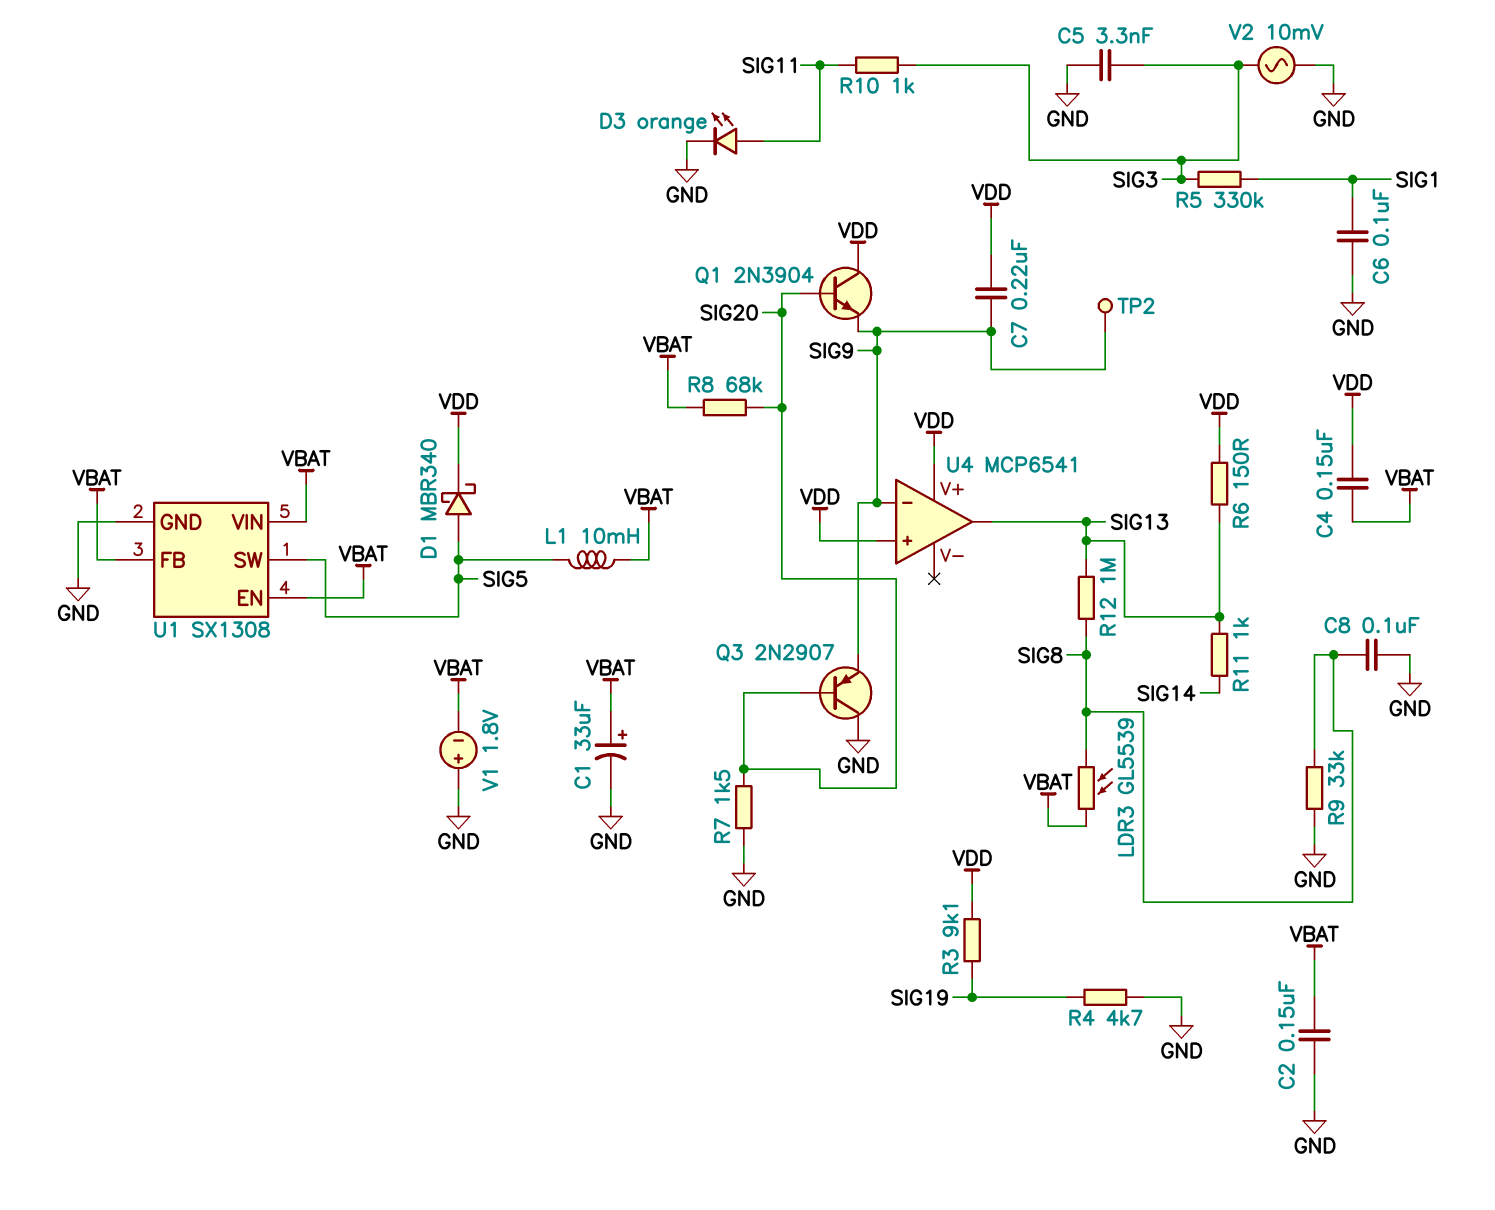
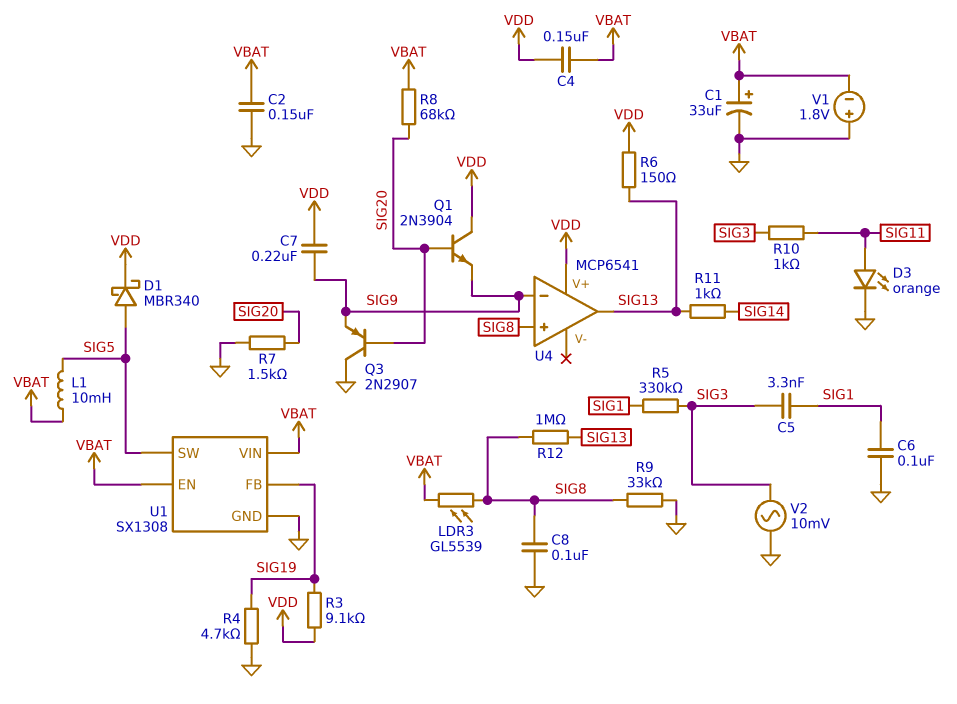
C5: 3.3nF (GND, SIG3) -> 3.3nF (SIG1, SIG3)
TP2: test point (SIG9) -> none
U1 pin FB: VBAT -> SIG19
U4 pin in+: VDD -> SIG8

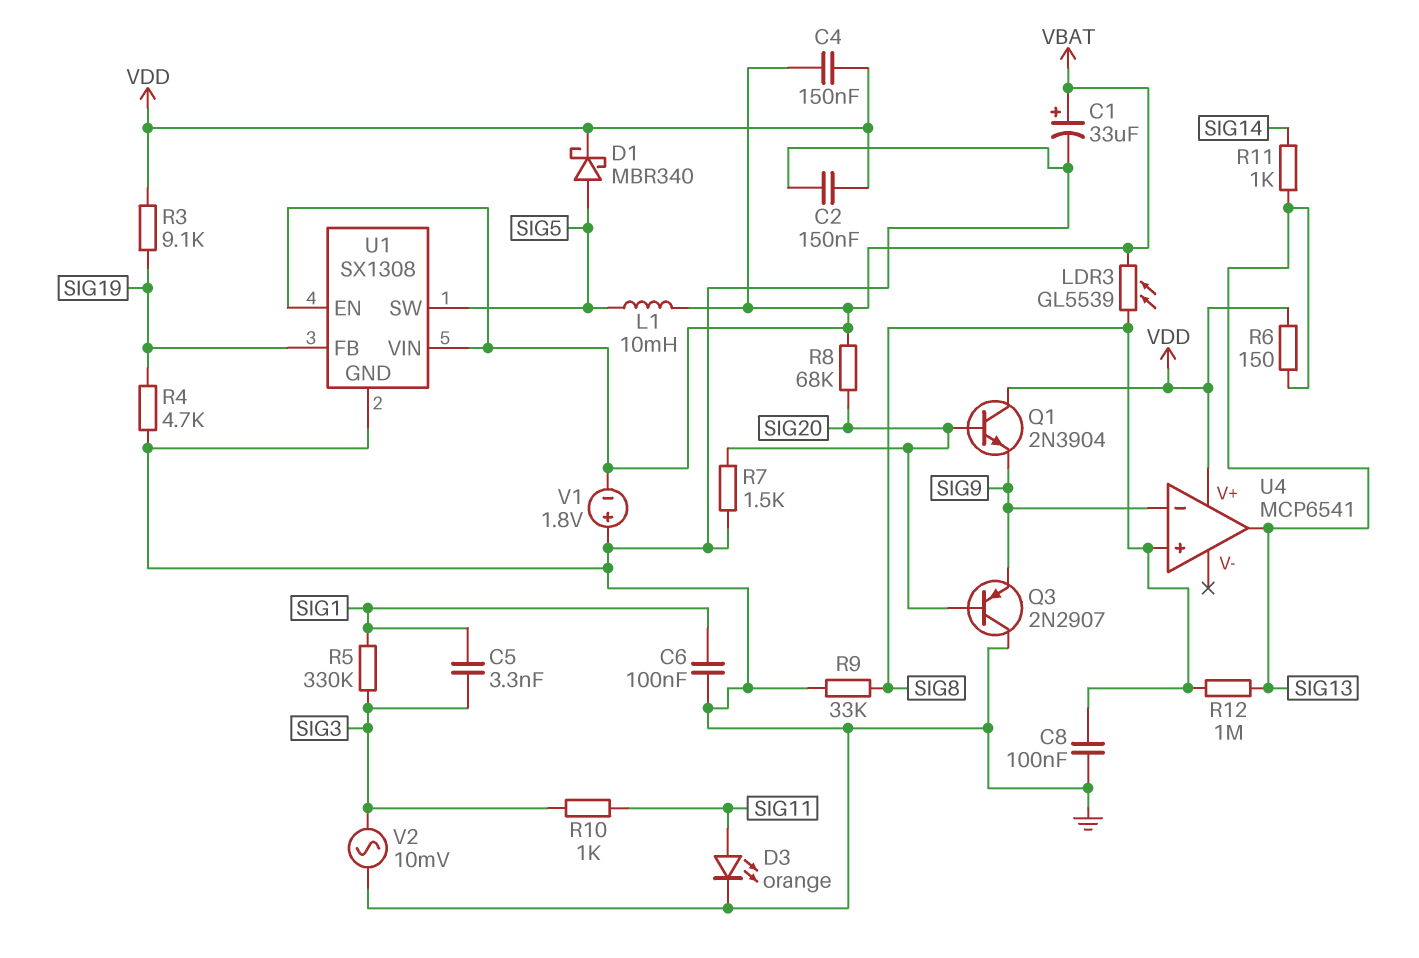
C2: 150nF (GND, VBAT) -> 150nF (GND, VDD)
C7: 220nF (SIG9, VDD) -> none

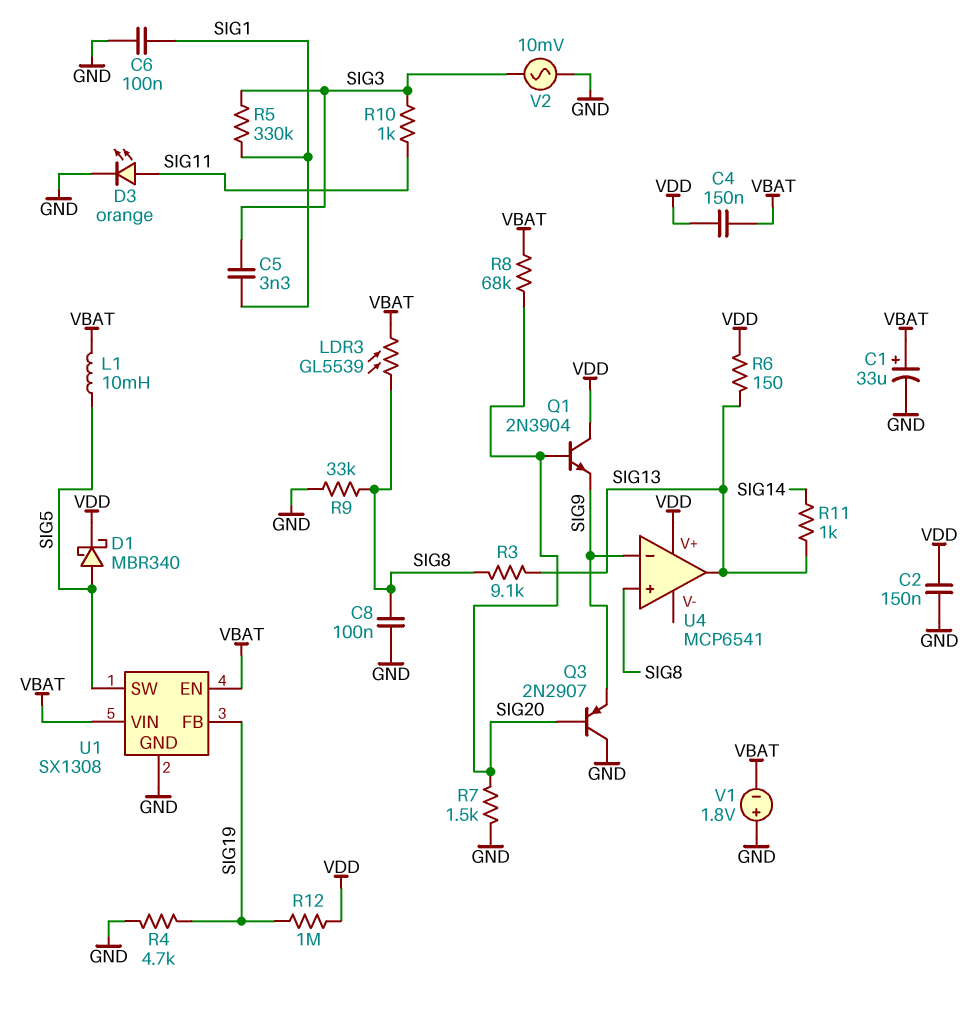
R3: 9.1k (SIG19, VDD) -> 9.1k (SIG8, SIG13)
R12: 1M (SIG8, SIG13) -> 1M (SIG19, VDD)

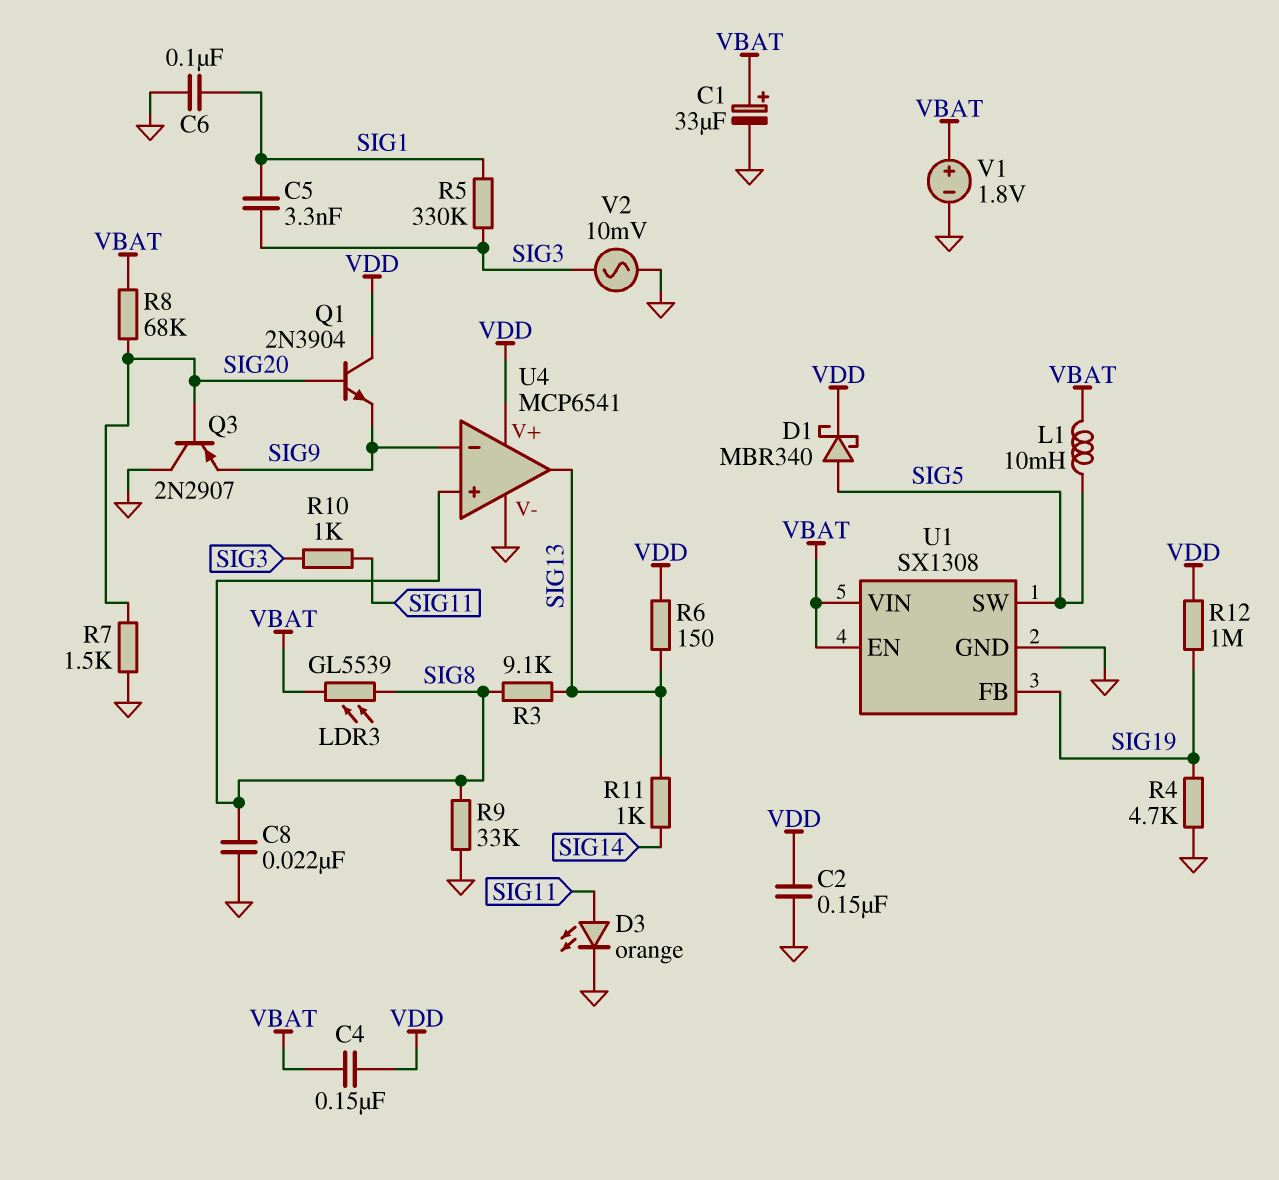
C8: 100nF (GND, SIG8) -> 22nF (GND, SIG8)
U4 pin V-: none -> GND
V1: 1.8V (plus GND, minus VBAT) -> 1.8V (plus VBAT, minus GND)

